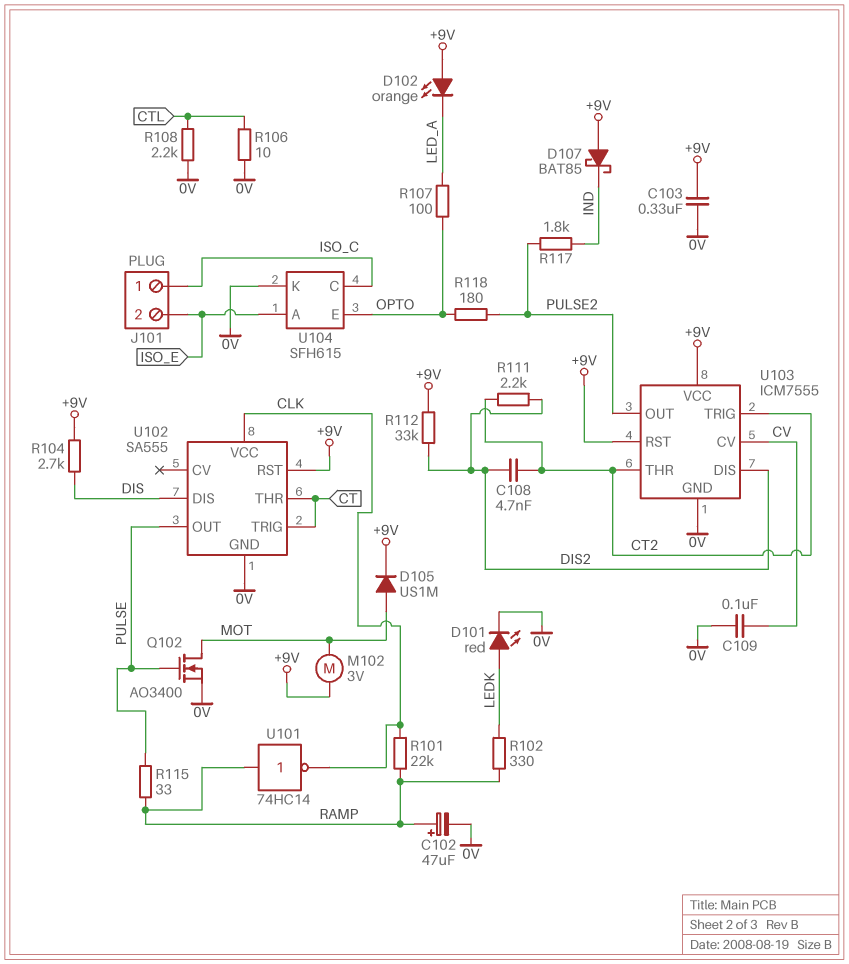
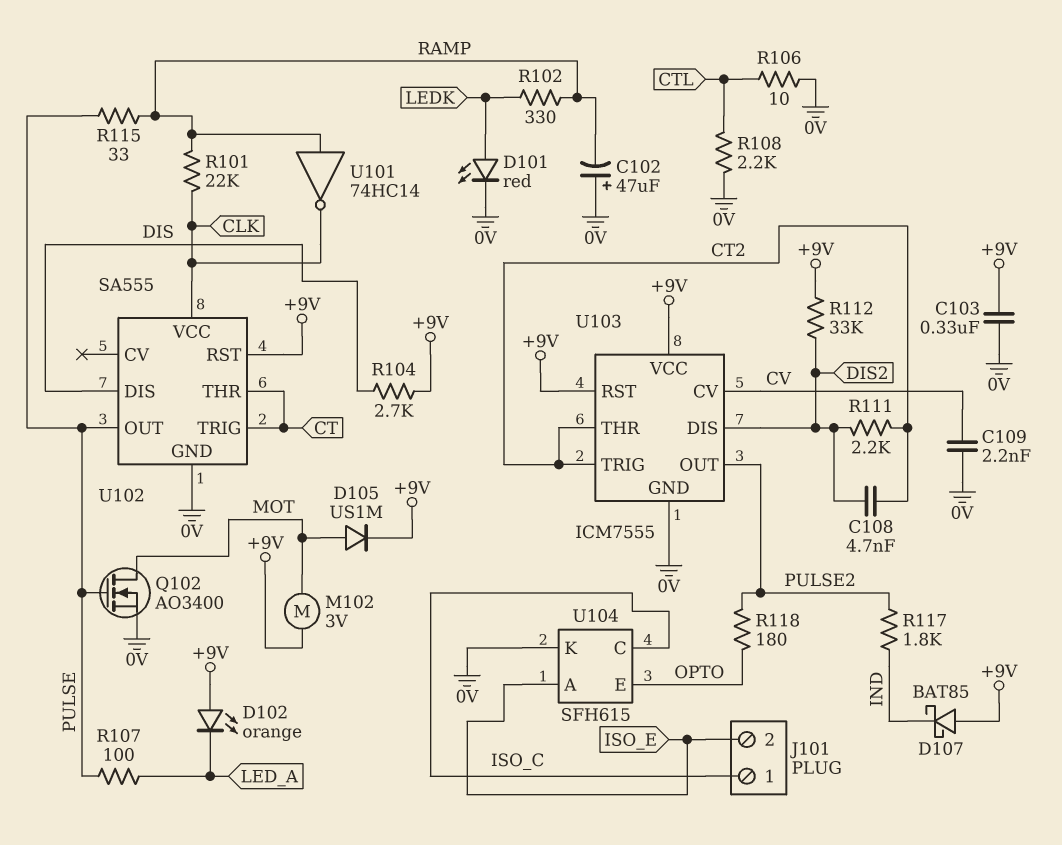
C102: 47uF (plus RAMP, minus 0V) -> 47uF (plus 0V, minus RAMP)
C109: 100nF (0V, CV) -> 2.2nF (0V, CV)
R107: 100 (LED_A, OPTO) -> 100 (LED_A, PULSE)

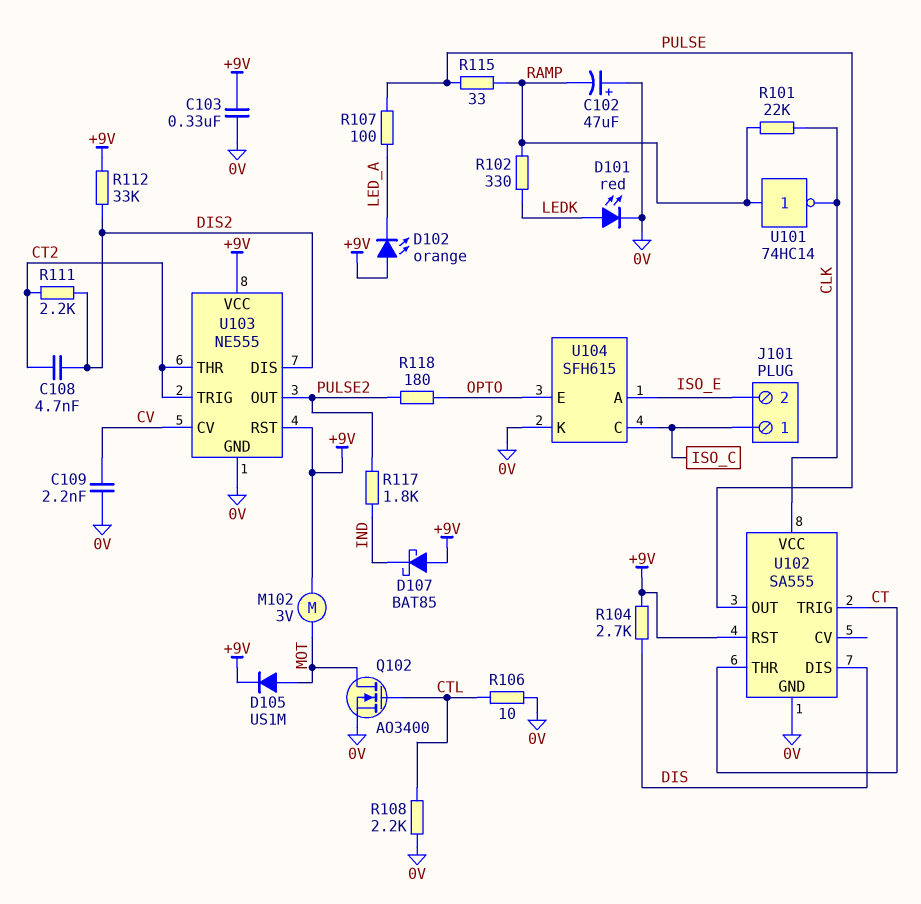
Q102: NMOS AO3400 (G PULSE, D MOT, S 0V) -> NMOS AO3400 (G CTL, D MOT, S 0V)
U103: ICM7555 -> NE555

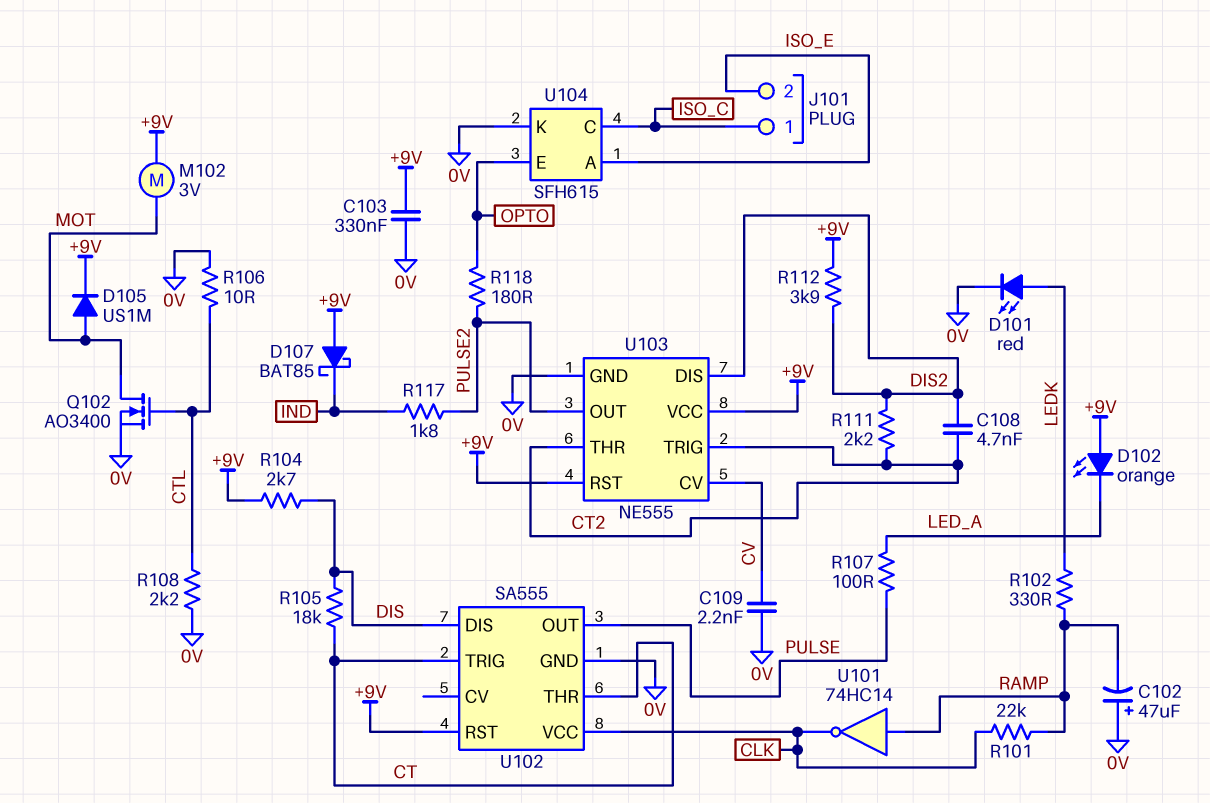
R105: none -> 18k (CT, DIS)
R112: 33k (+9V, DIS2) -> 3.9k (+9V, DIS2)
R115: 33 (PULSE, RAMP) -> none

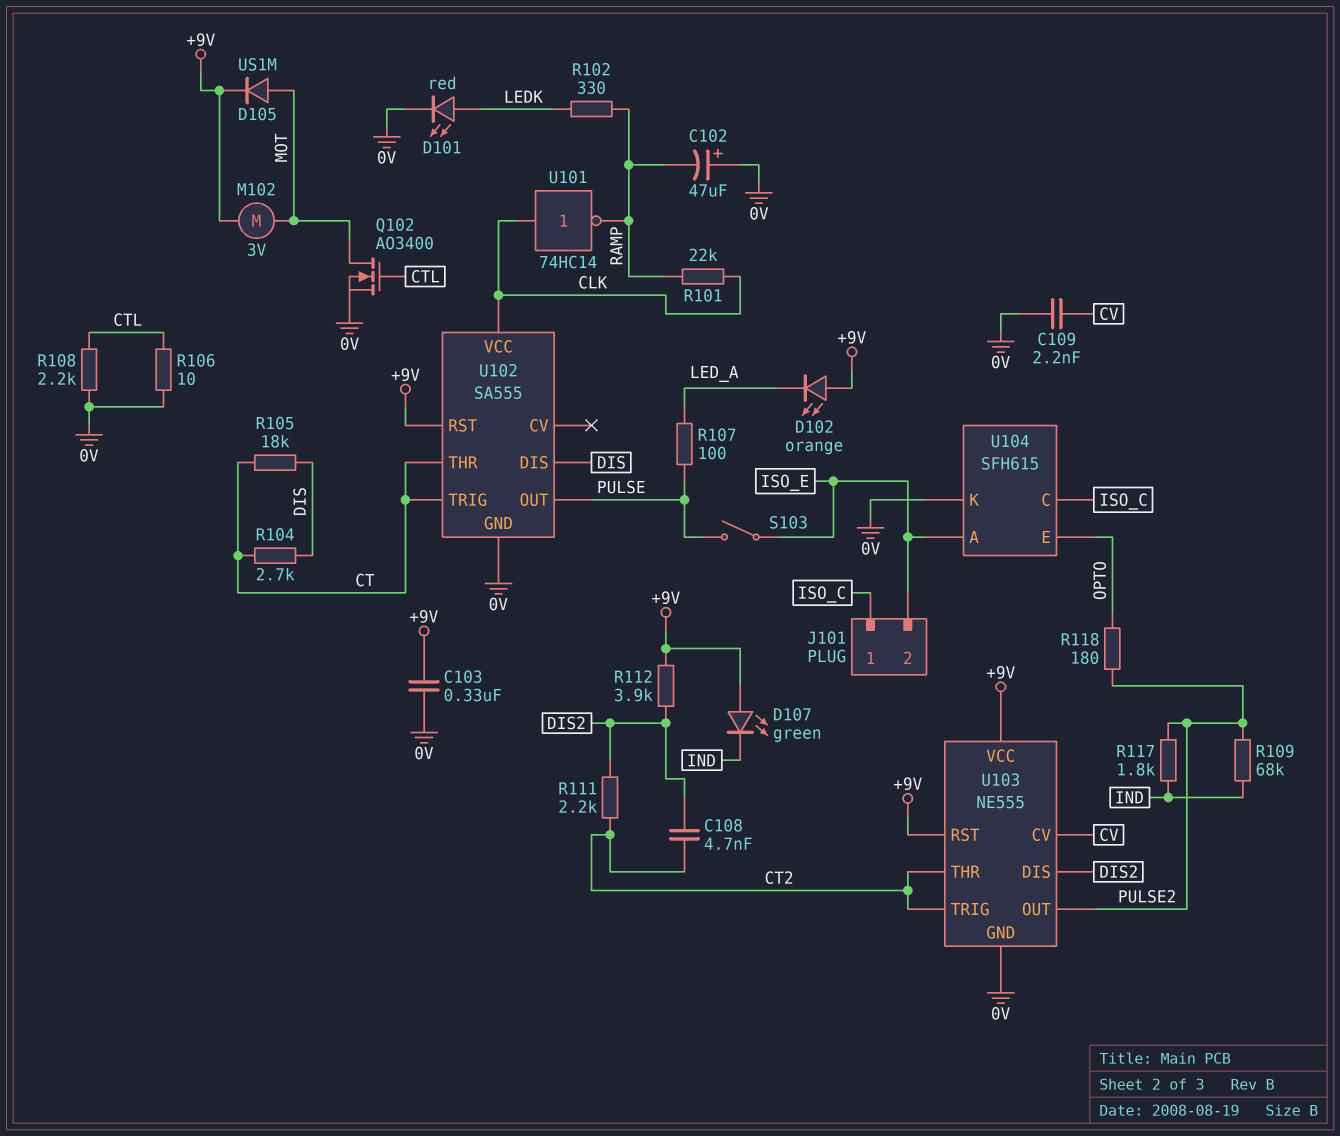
D107: schottky BAT85 (A +9V, K IND) -> LED green (A +9V, K IND)
R104: 2.7k (+9V, DIS) -> 2.7k (CT, DIS)
R109: none -> 68k (IND, PULSE2)
S103: none -> switch (ISO_E, PULSE)
U101: NOT 74HC14 (in RAMP, out CLK) -> NOT 74HC14 (in CLK, out RAMP)

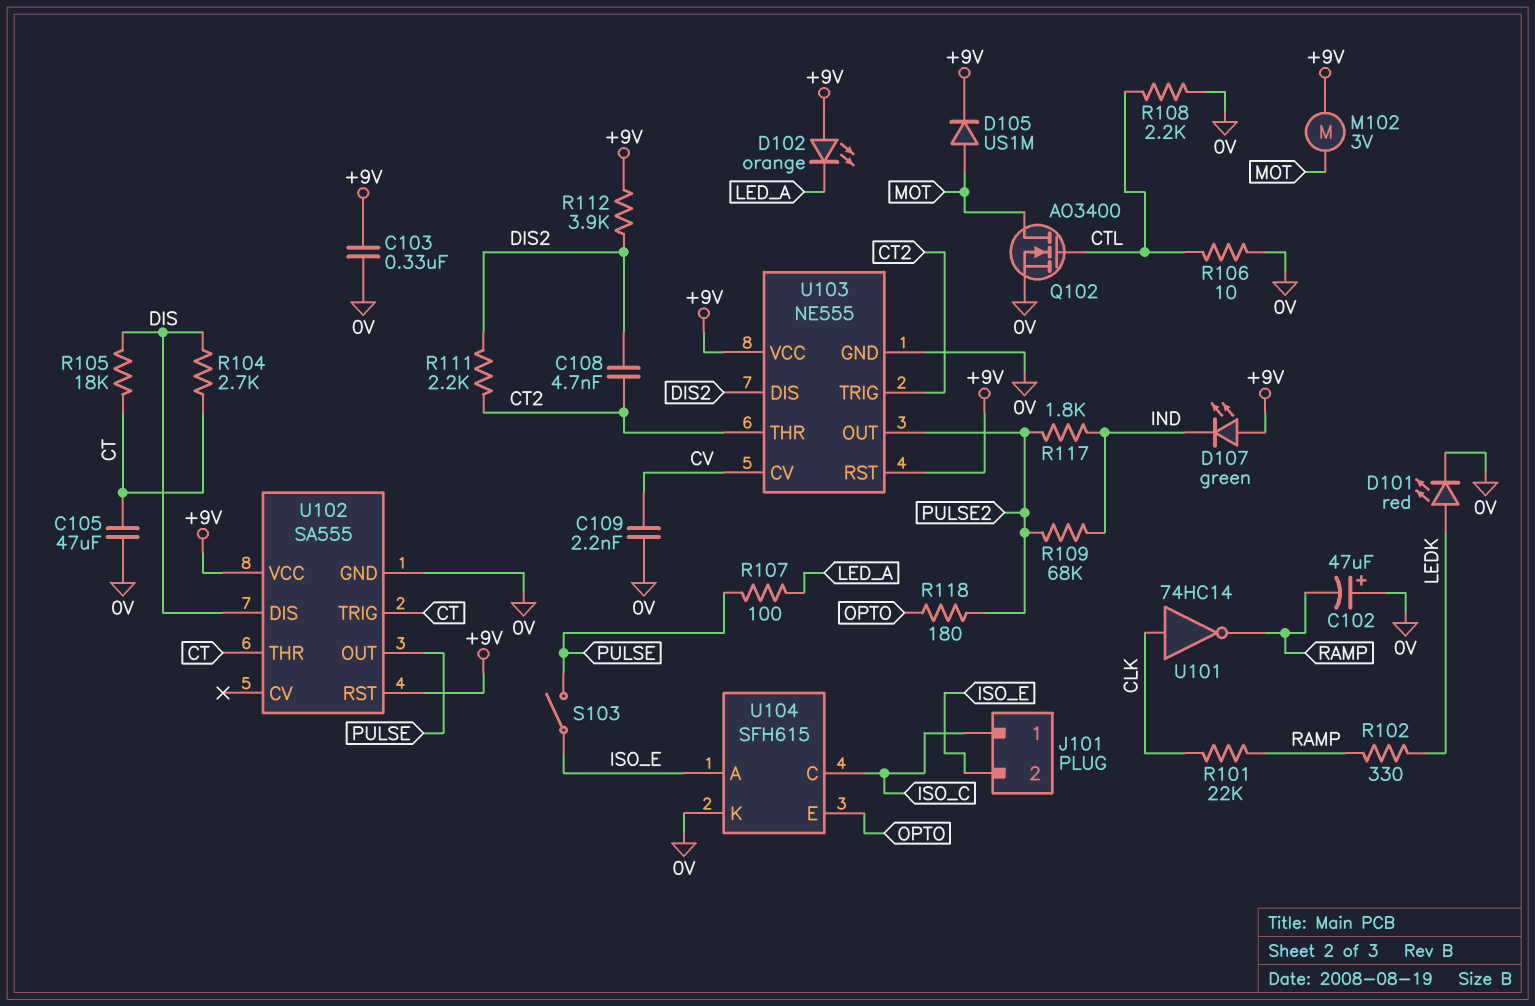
C105: none -> 47uF (0V, CT)
U102 pin VCC: CLK -> +9V

